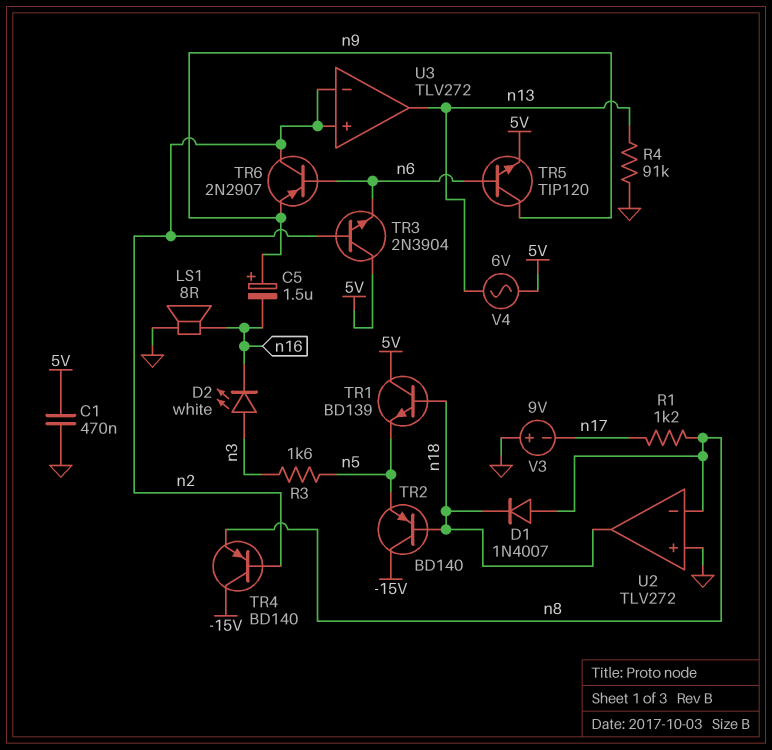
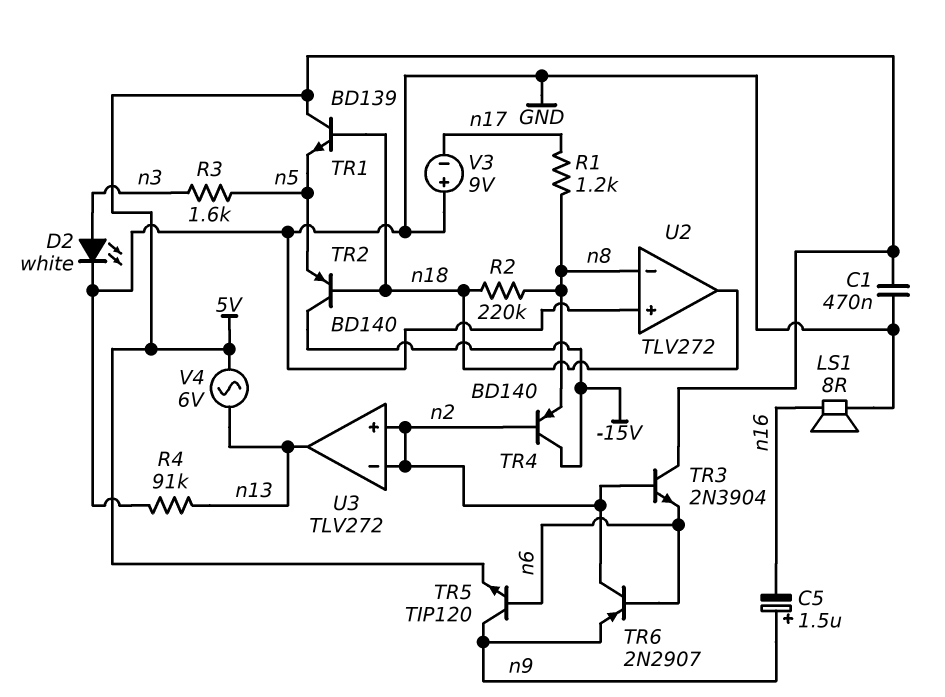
D1: diode 1N4007 (A n8, K n18) -> none
D2: LED white (A n3, K n16) -> LED white (A n3, K GND)
R2: none -> 220k (n8, n18)

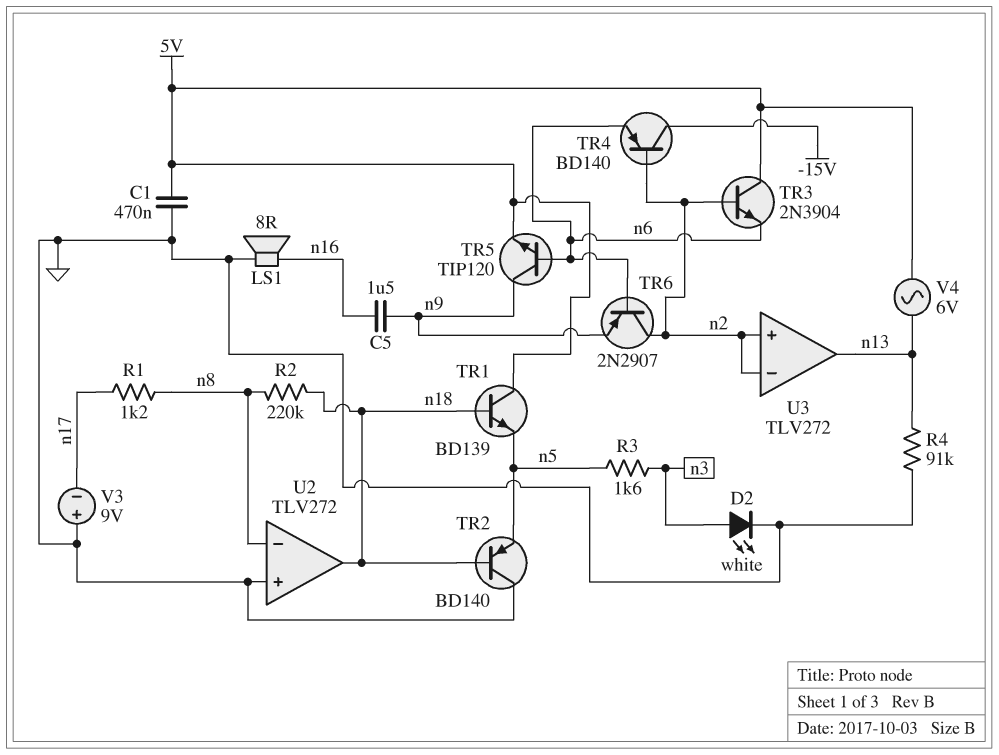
C5: 1.5uF (plus n9, minus n16) -> 1.5uF (n9, n16)
TR2: PNP BD140 (B n18, C -15V, E n5) -> PNP BD140 (B n18, C GND, E n5)
TR4: PNP BD140 (B n2, C -15V, E n8) -> PNP BD140 (B n2, C -15V, E n6)

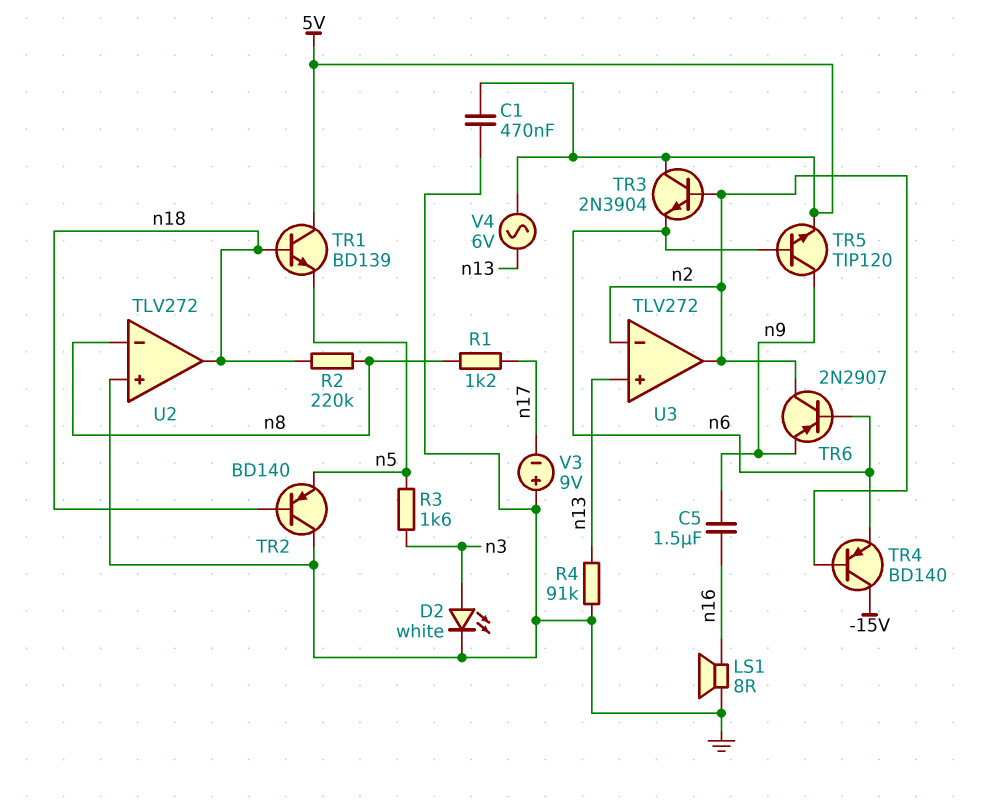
U3 pin in+: n2 -> n13
U3 pin out: n13 -> n2

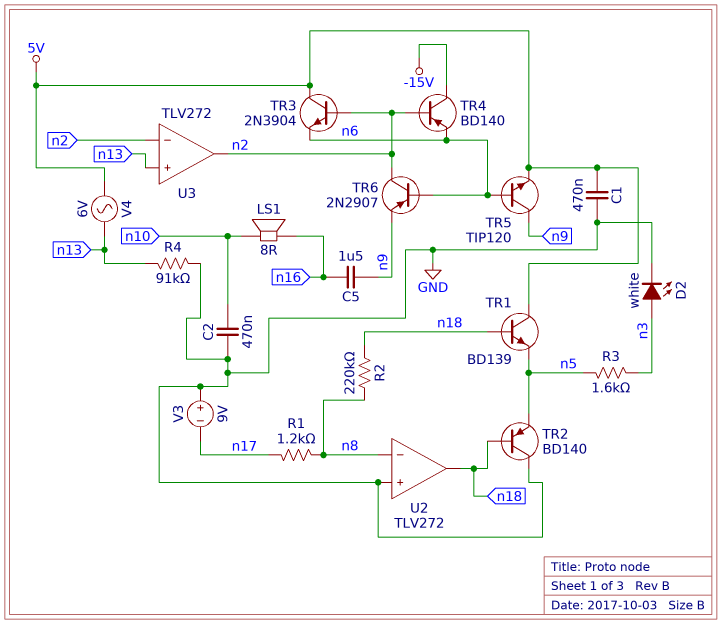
C2: none -> 470nF (GND, n10)
LS1: speaker 8R (GND, n16) -> speaker 8R (n10, n16)

